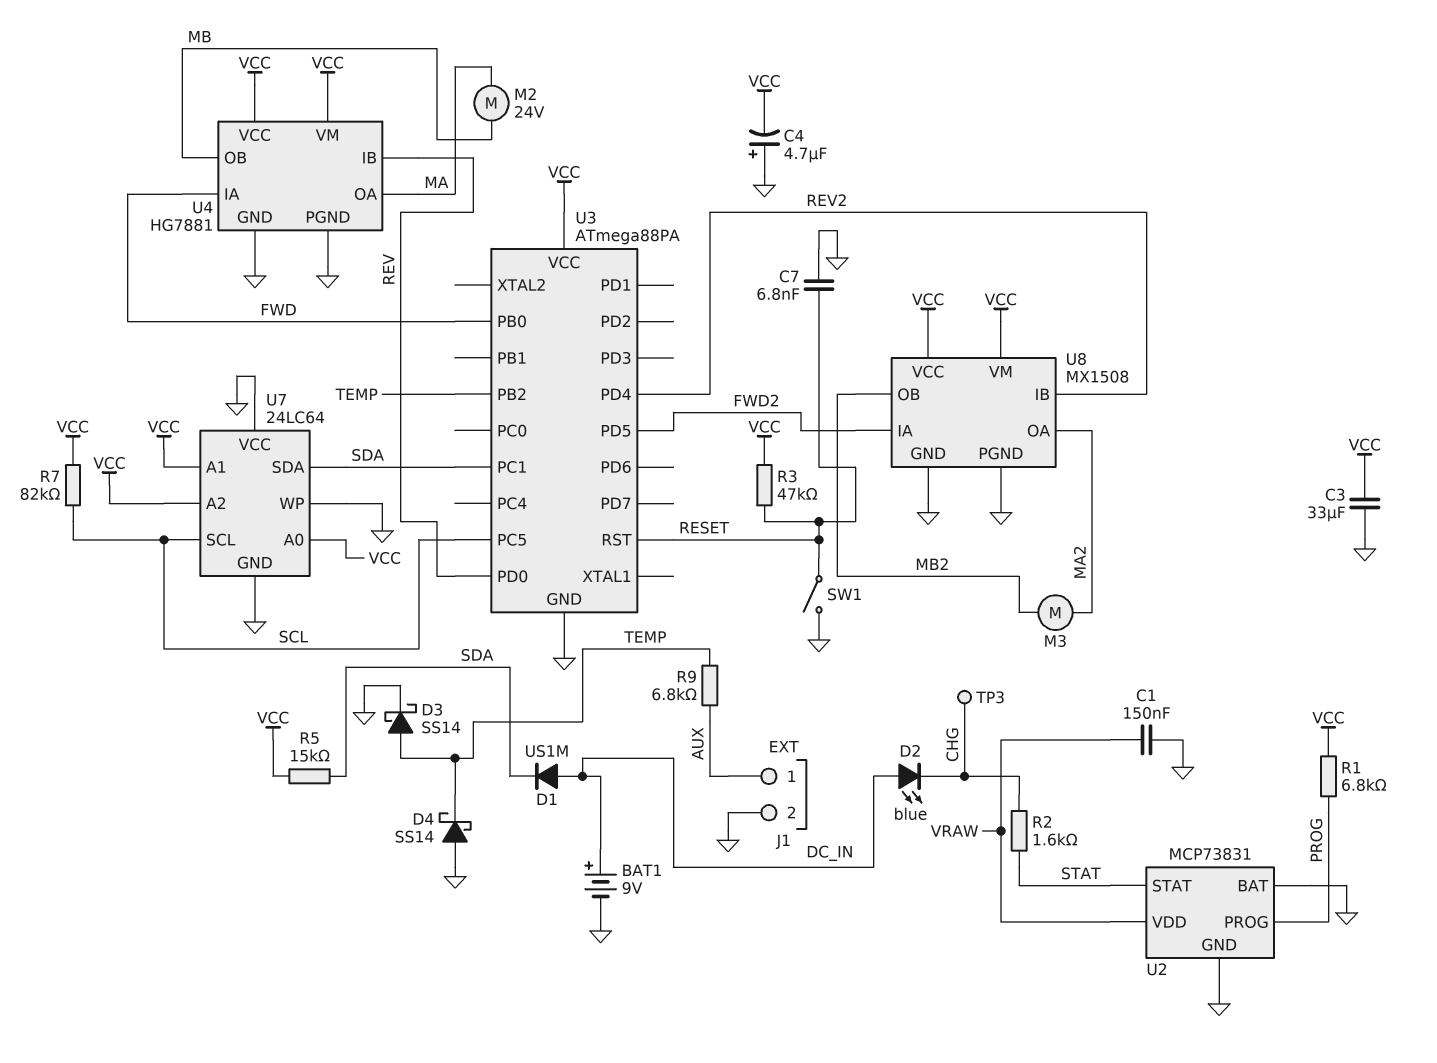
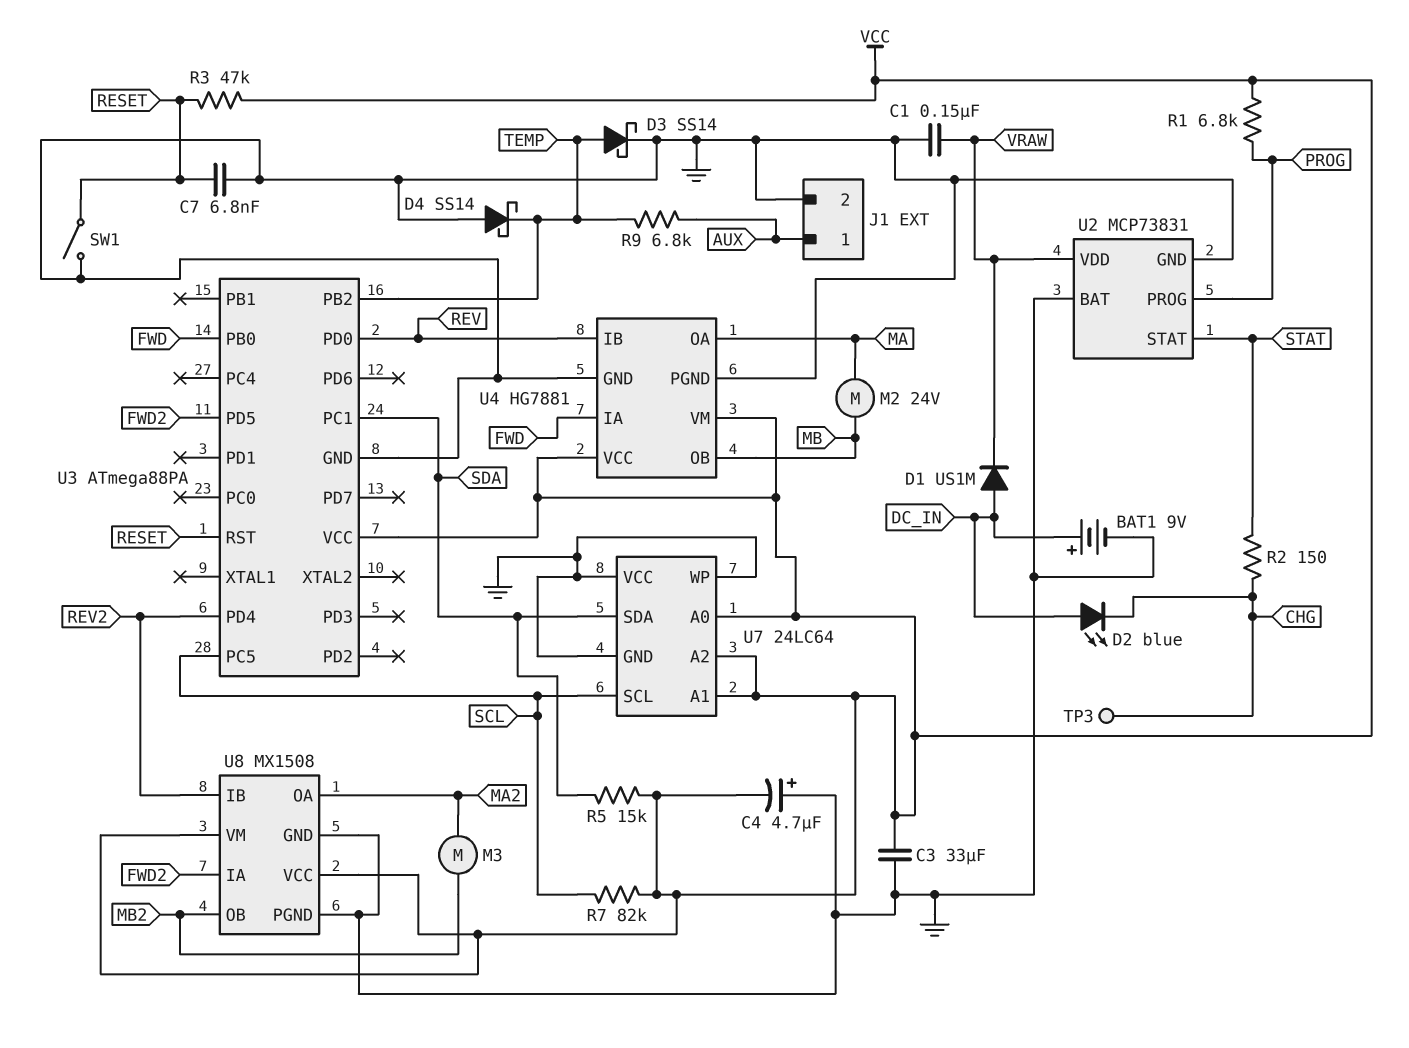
D1: diode US1M (A DC_IN, K SDA) -> diode US1M (A DC_IN, K VRAW)
R2: 1.6k (CHG, STAT) -> 150 (CHG, STAT)

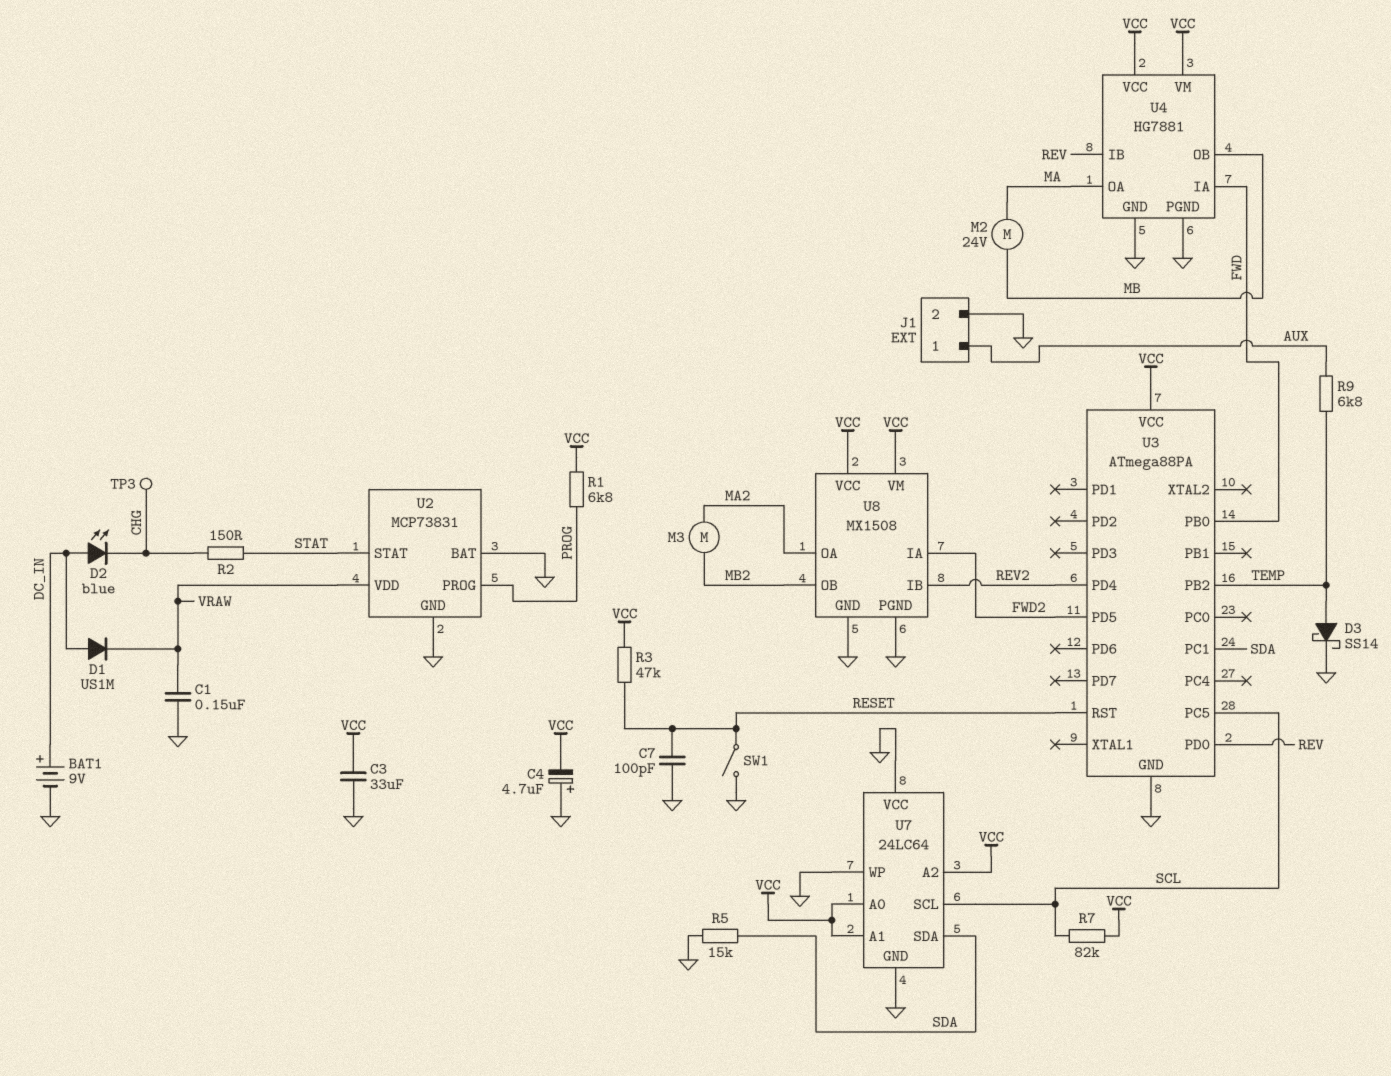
C7: 6.8nF (GND, RESET) -> 100pF (GND, RESET)
D4: schottky SS14 (A GND, K TEMP) -> none
R5: 15k (SDA, VCC) -> 15k (GND, SDA)

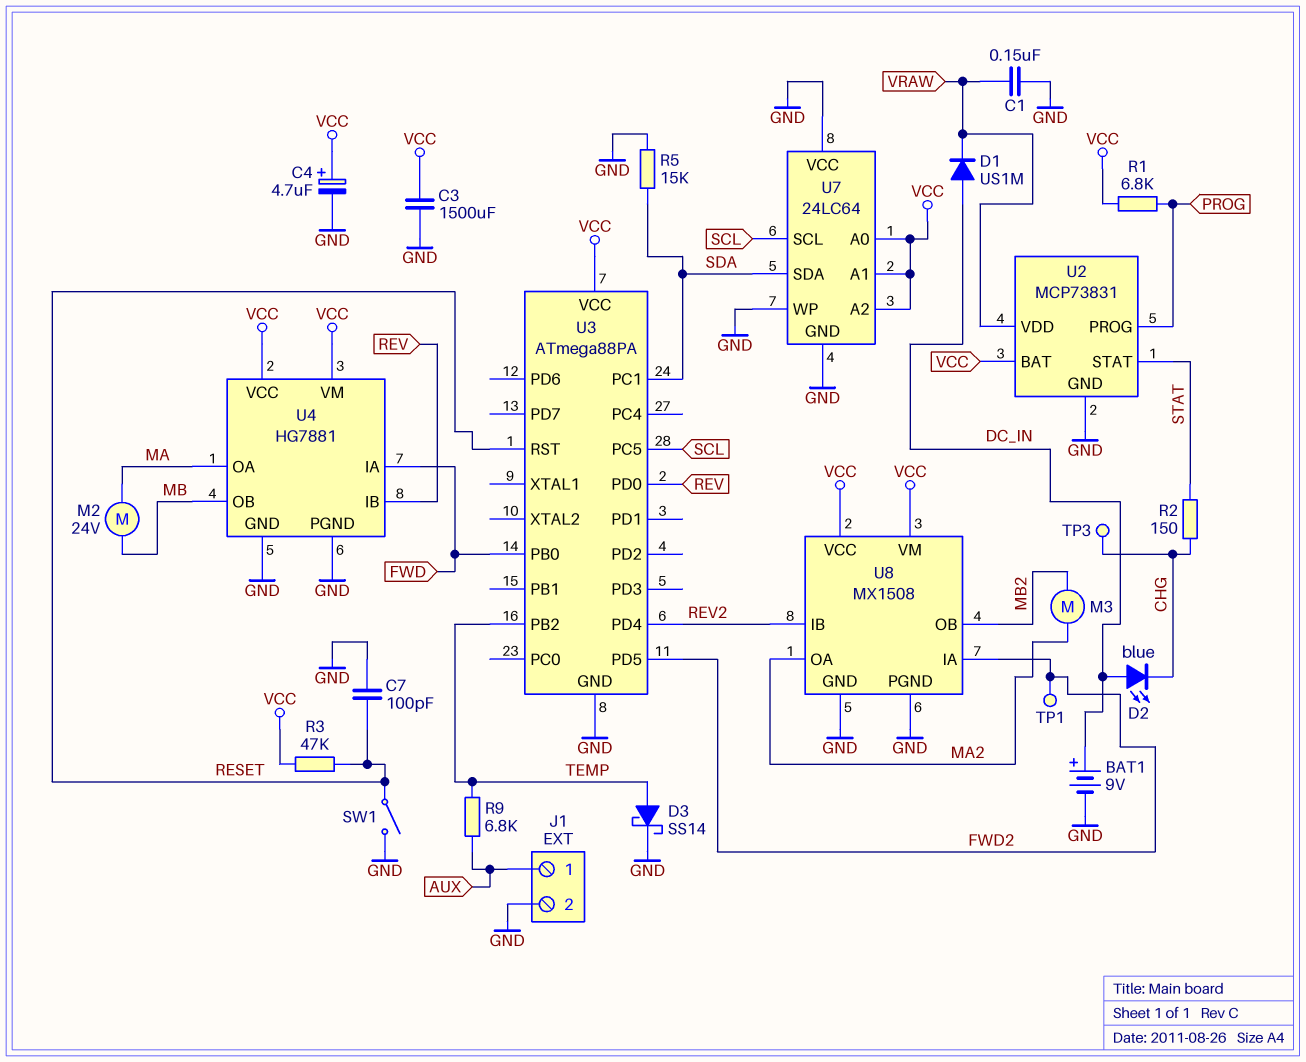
C3: 33uF (GND, VCC) -> 1500uF (GND, VCC)
C4: 4.7uF (plus GND, minus VCC) -> 4.7uF (plus VCC, minus GND)
R7: 82k (SCL, VCC) -> none
TP1: none -> test point (FWD2)
U2 pin BAT: GND -> VCC

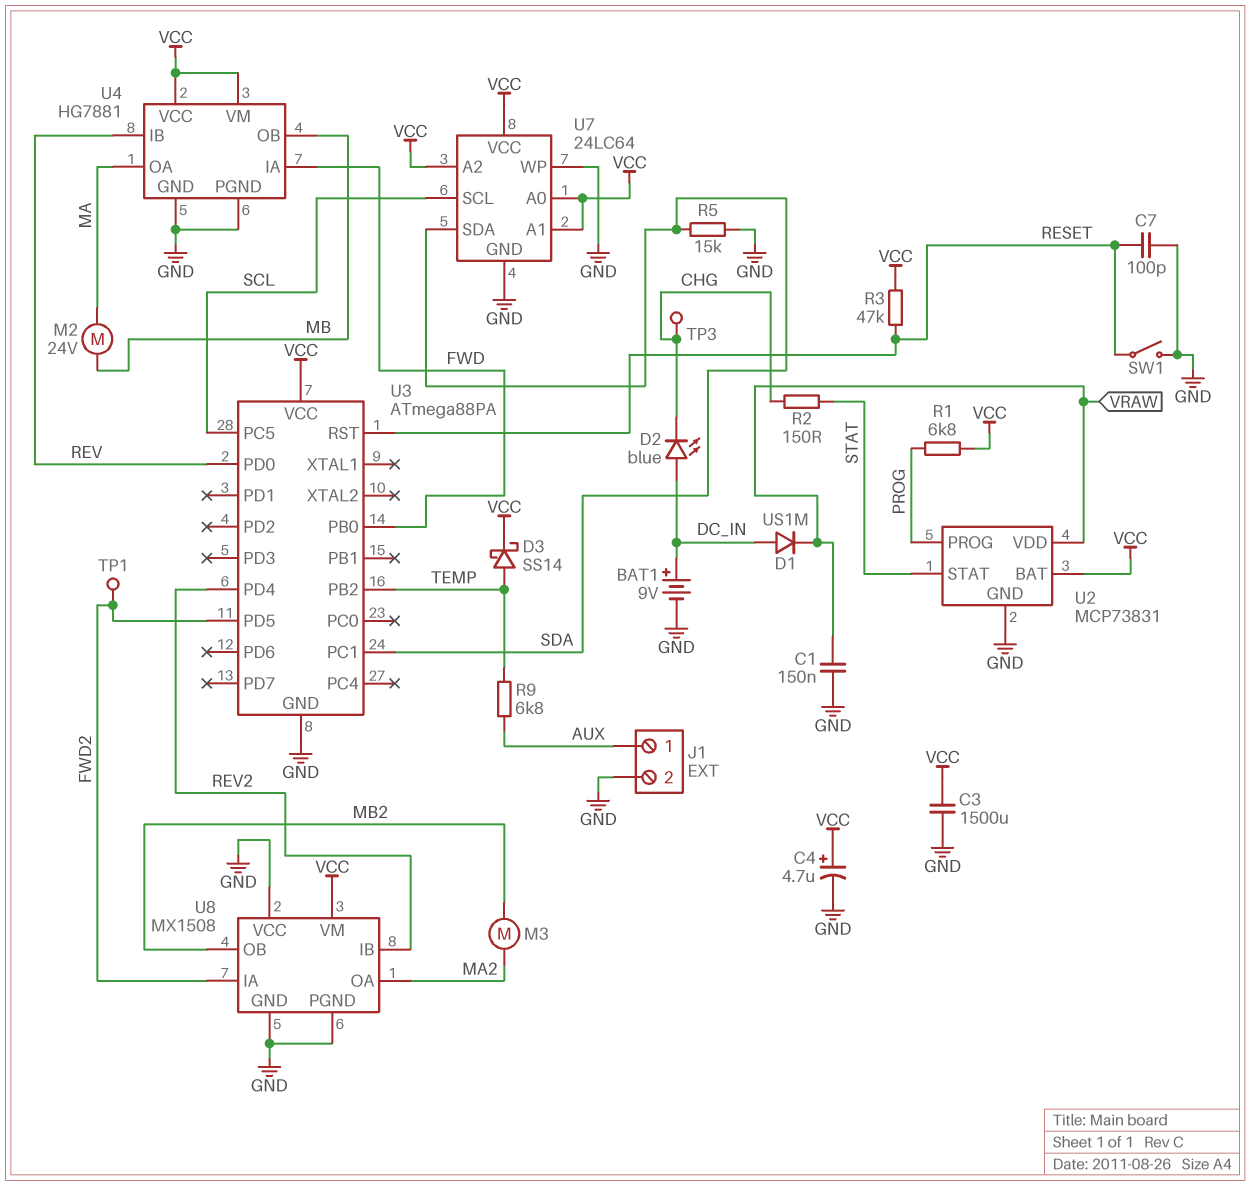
D3: schottky SS14 (A TEMP, K GND) -> schottky SS14 (A TEMP, K VCC)
U7 pin VCC: GND -> VCC
U8 pin VCC: VCC -> GND

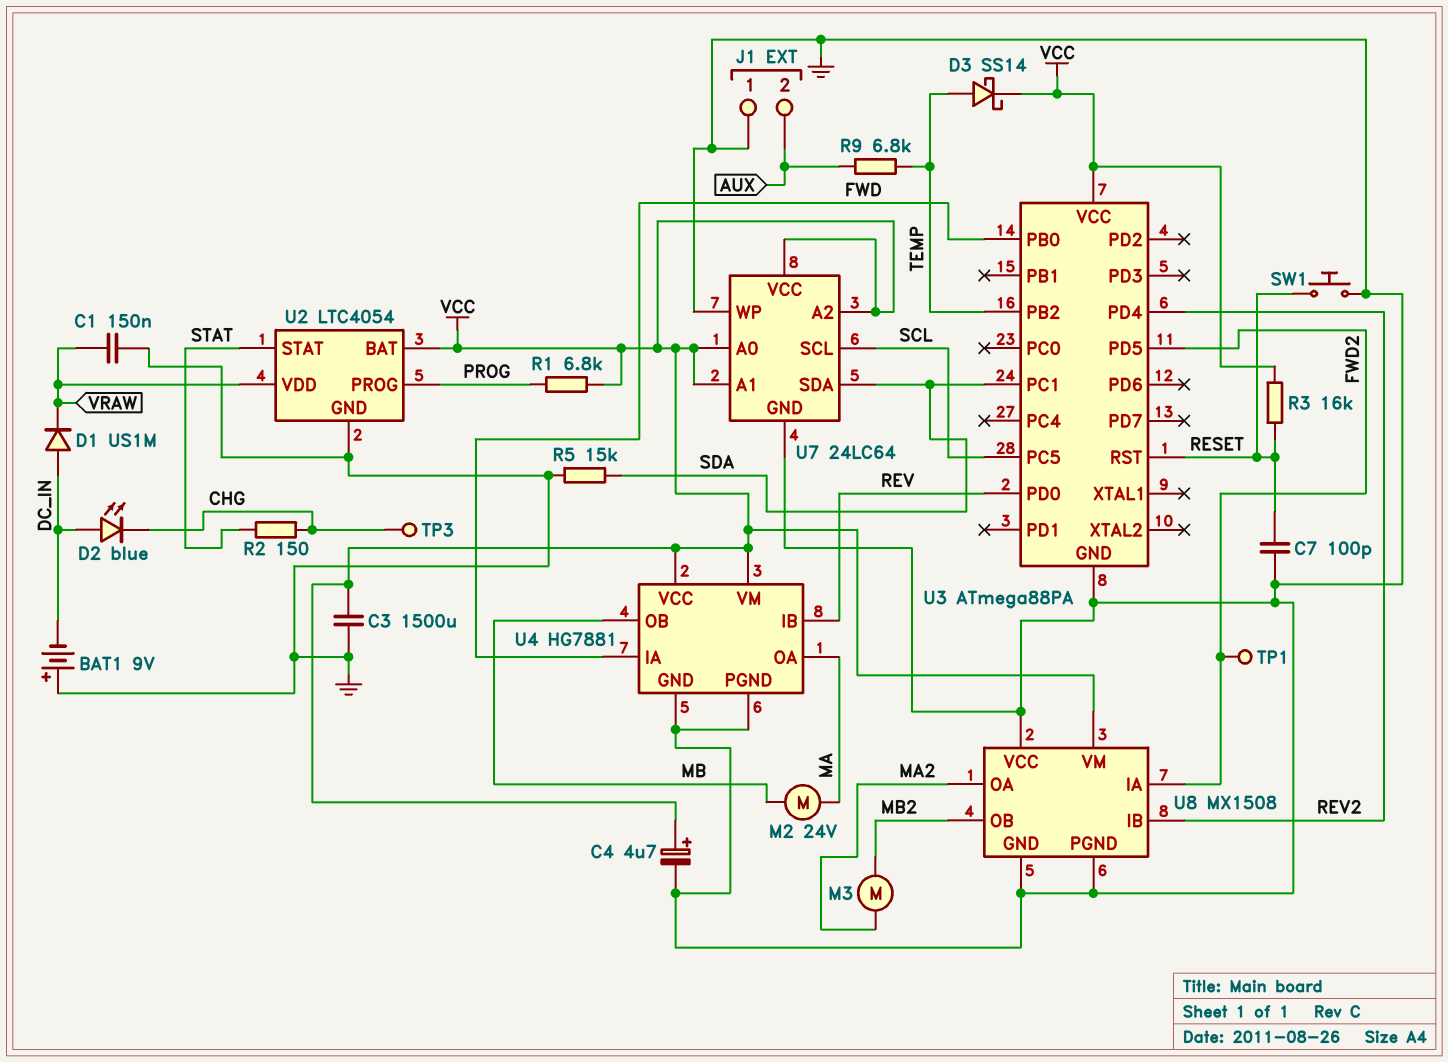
BAT1: 9V (plus DC_IN, minus GND) -> 9V (plus GND, minus DC_IN)
J1 pin 1: AUX -> GND
J1 pin 2: GND -> AUX
R3: 47k (RESET, VCC) -> 16k (RESET, VCC)
SW1: switch (GND, RESET) -> button (GND, RESET)
U2: MCP73831 -> LTC4054

